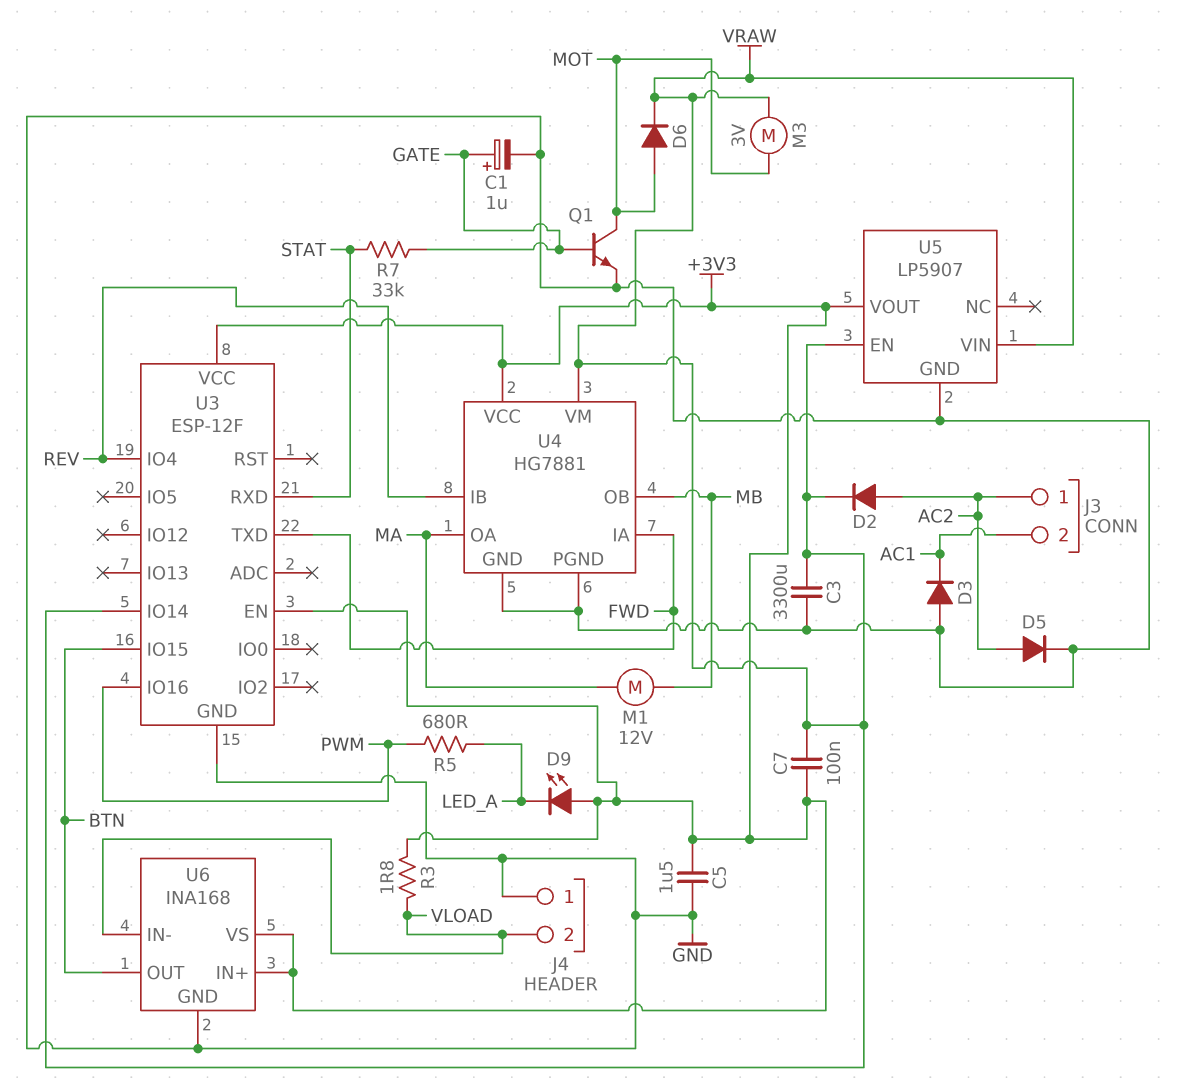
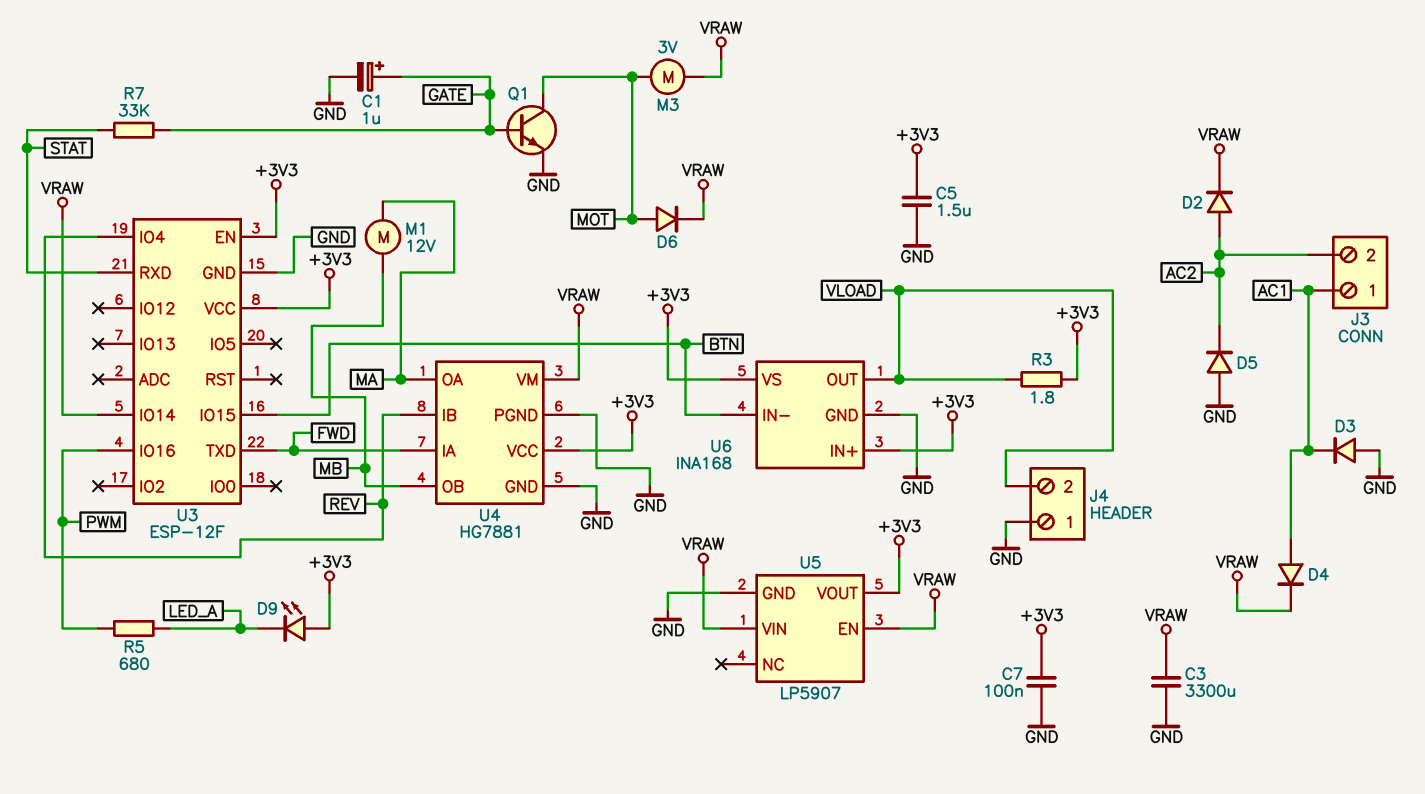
C7: 100nF (+3V3, VRAW) -> 100nF (+3V3, GND)
D4: none -> diode (A AC1, K VRAW)
D5: diode (A AC2, K GND) -> diode (A GND, K AC2)
J3 pin 1: AC2 -> AC1
J3 pin 2: AC1 -> AC2
U6 pin IN-: VLOAD -> BTN
U6 pin OUT: BTN -> VLOAD

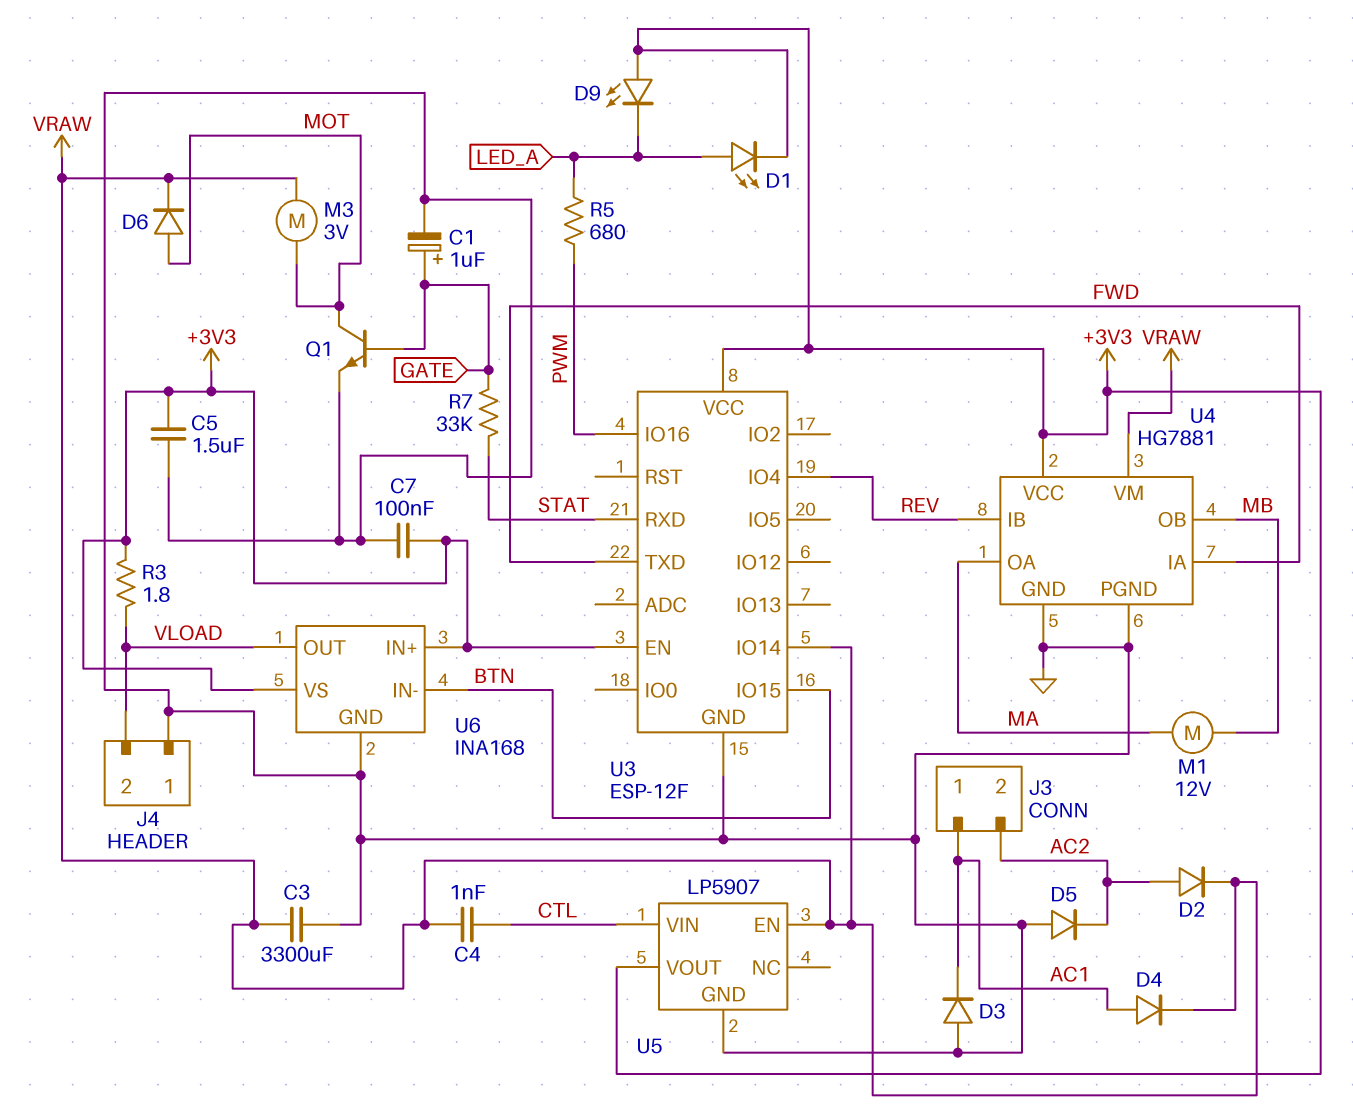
C4: none -> 1nF (CTL, VRAW)
D1: none -> LED (A LED_A, K +3V3)
U5 pin VIN: VRAW -> CTL

